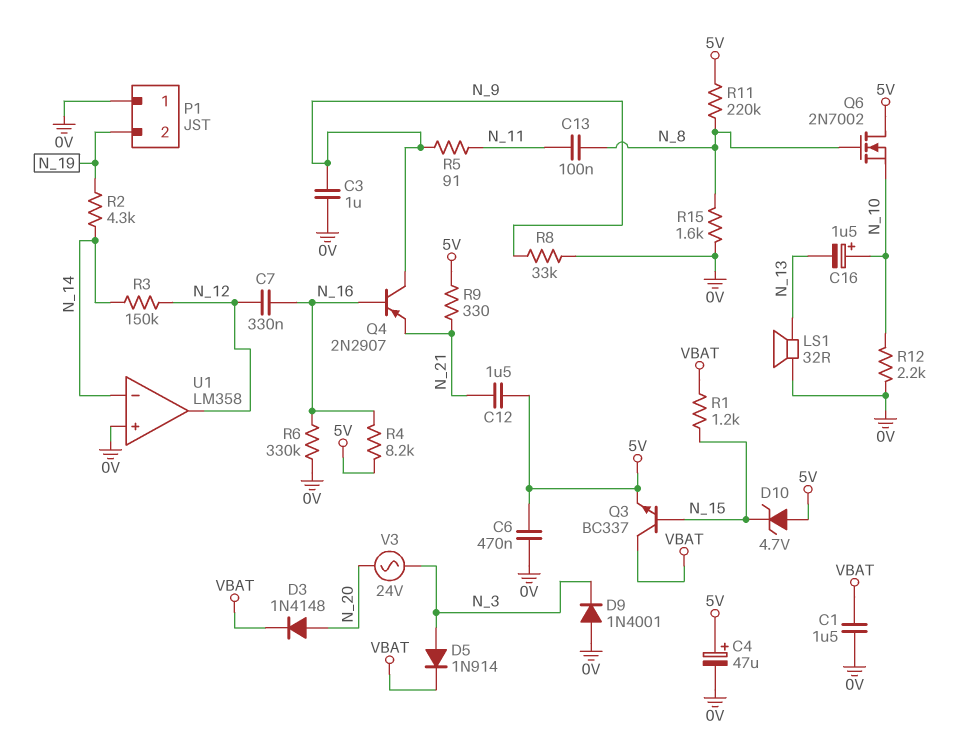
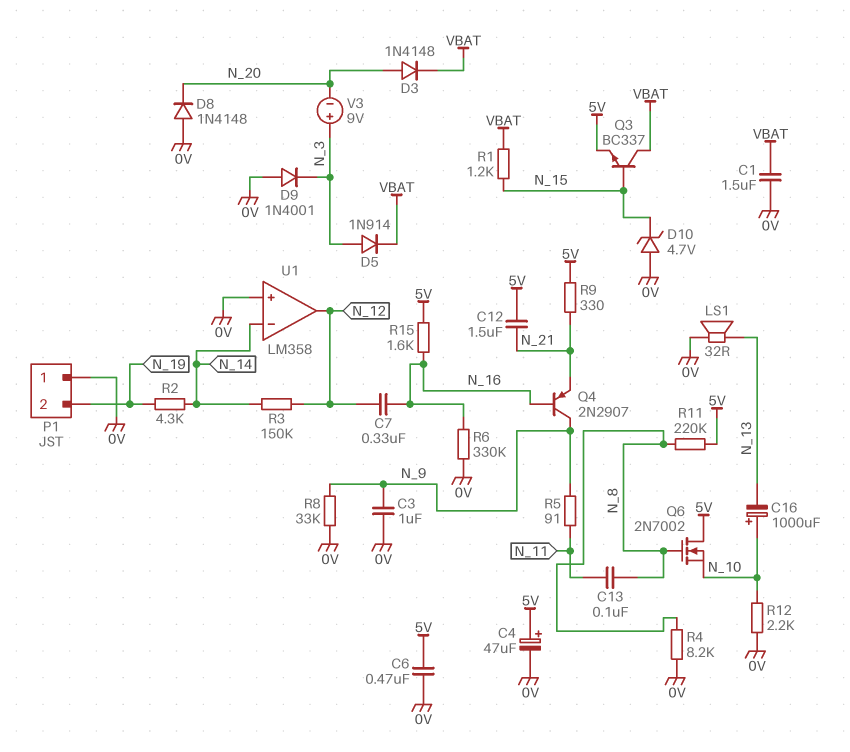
C16: 1.5uF (plus N_10, minus N_13) -> 1000uF (plus N_10, minus N_13)
D8: none -> diode 1N4148 (A 0V, K N_20)
D10: zener 4.7V (A 5V, K N_15) -> zener 4.7V (A 0V, K N_15)
R4: 8.2k (5V, N_16) -> 8.2k (0V, N_8)
R15: 1.6k (0V, N_8) -> 1.6k (5V, N_16)
V3: AC 24V (N_3, N_20) -> 9V (plus N_3, minus N_20)

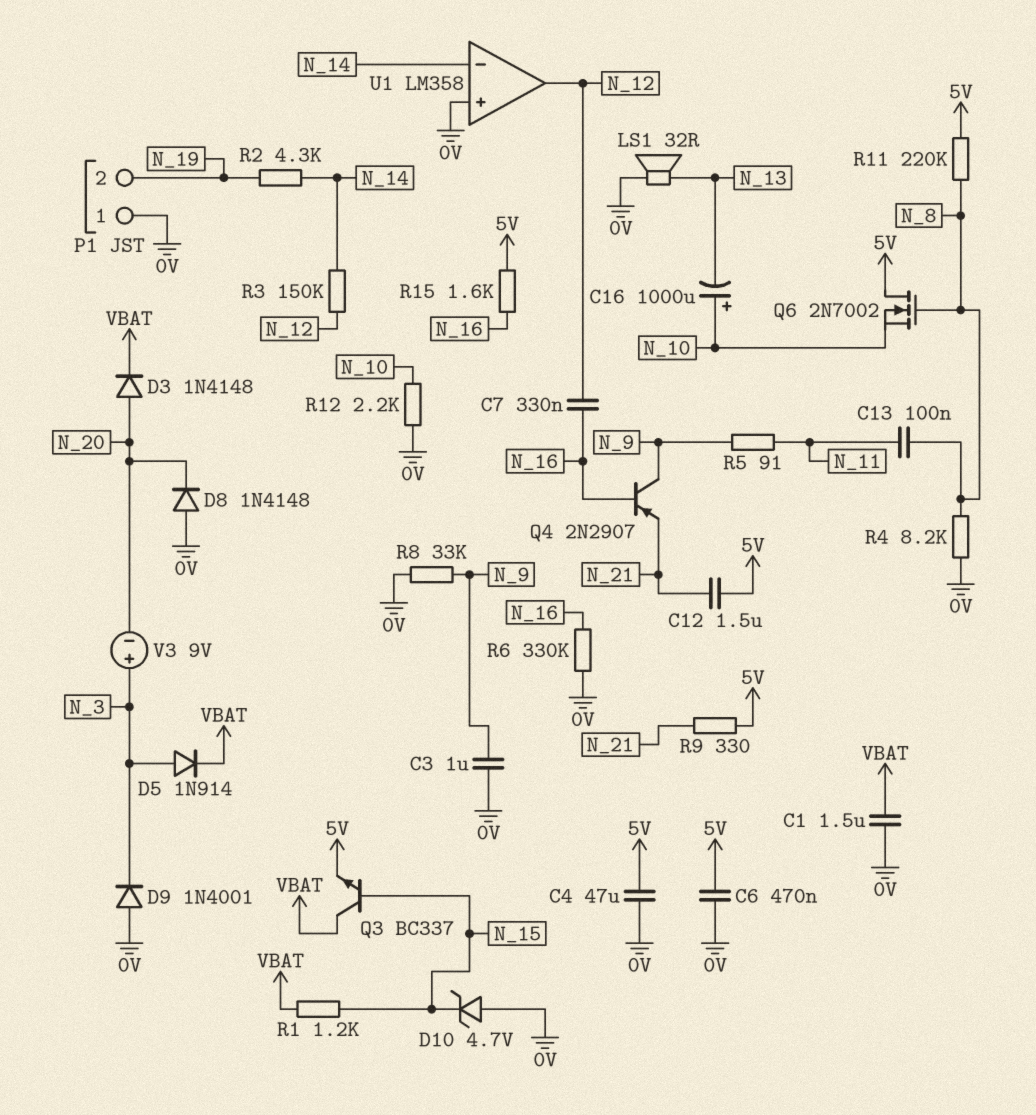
C4: 47uF (plus 5V, minus 0V) -> 47uF (0V, 5V)

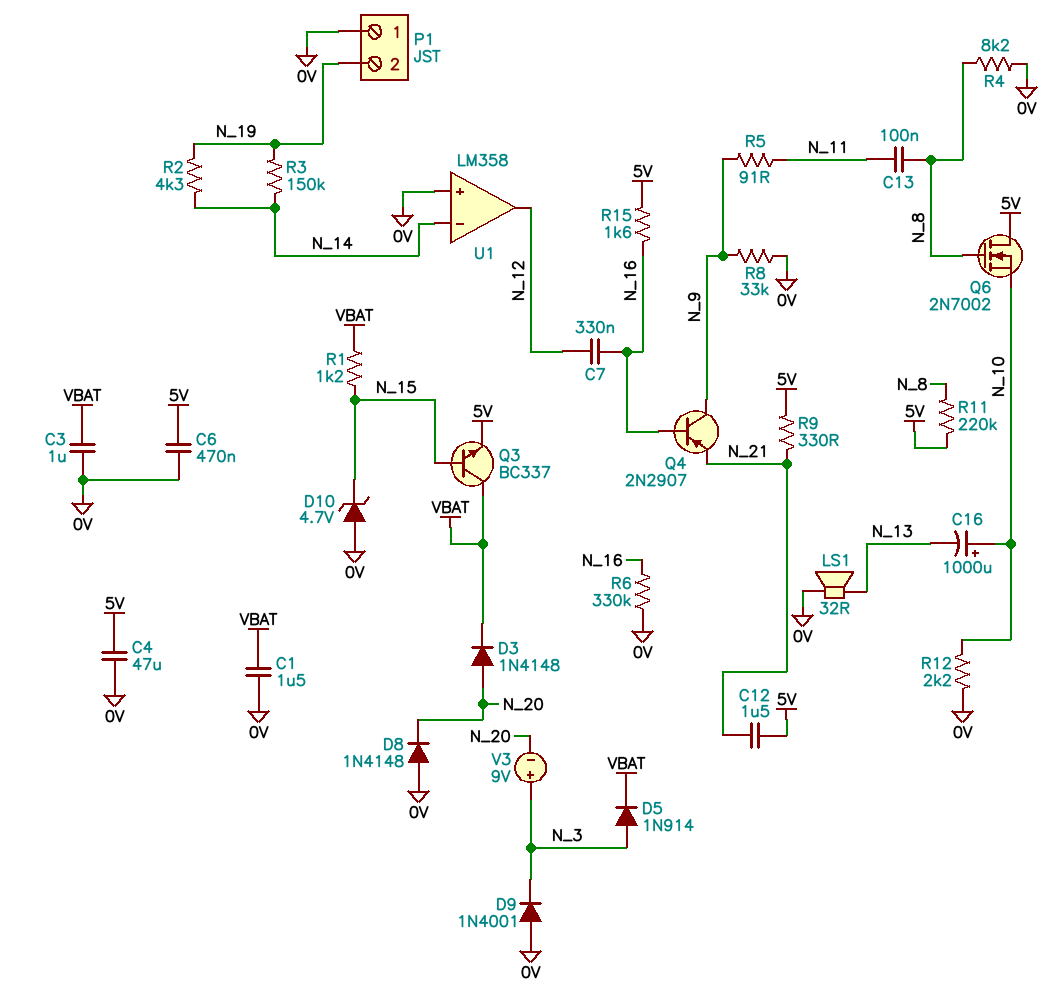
C3: 1uF (0V, N_9) -> 1uF (0V, VBAT)
R3: 150k (N_12, N_14) -> 150k (N_14, N_19)

